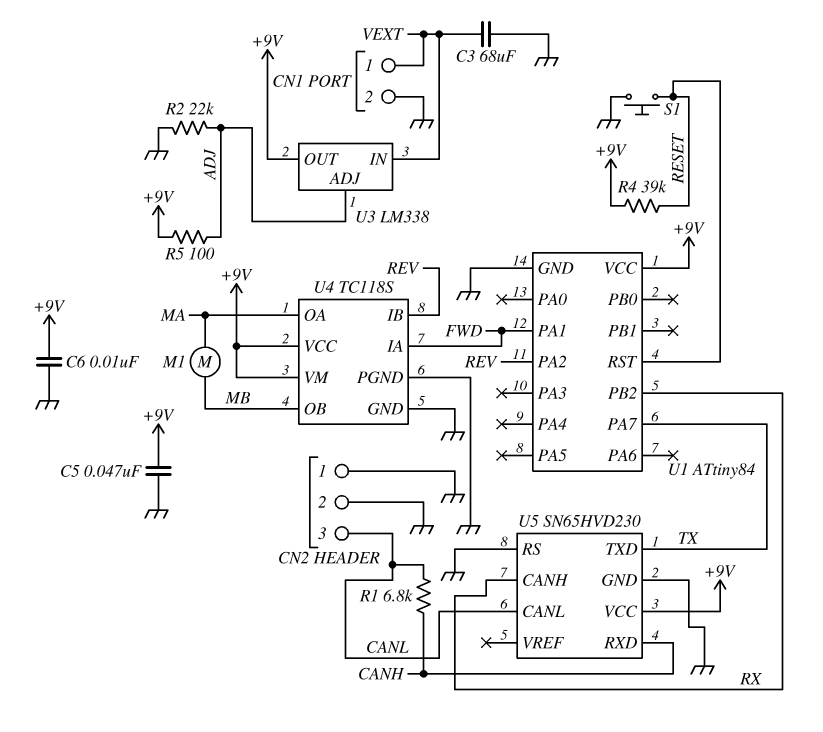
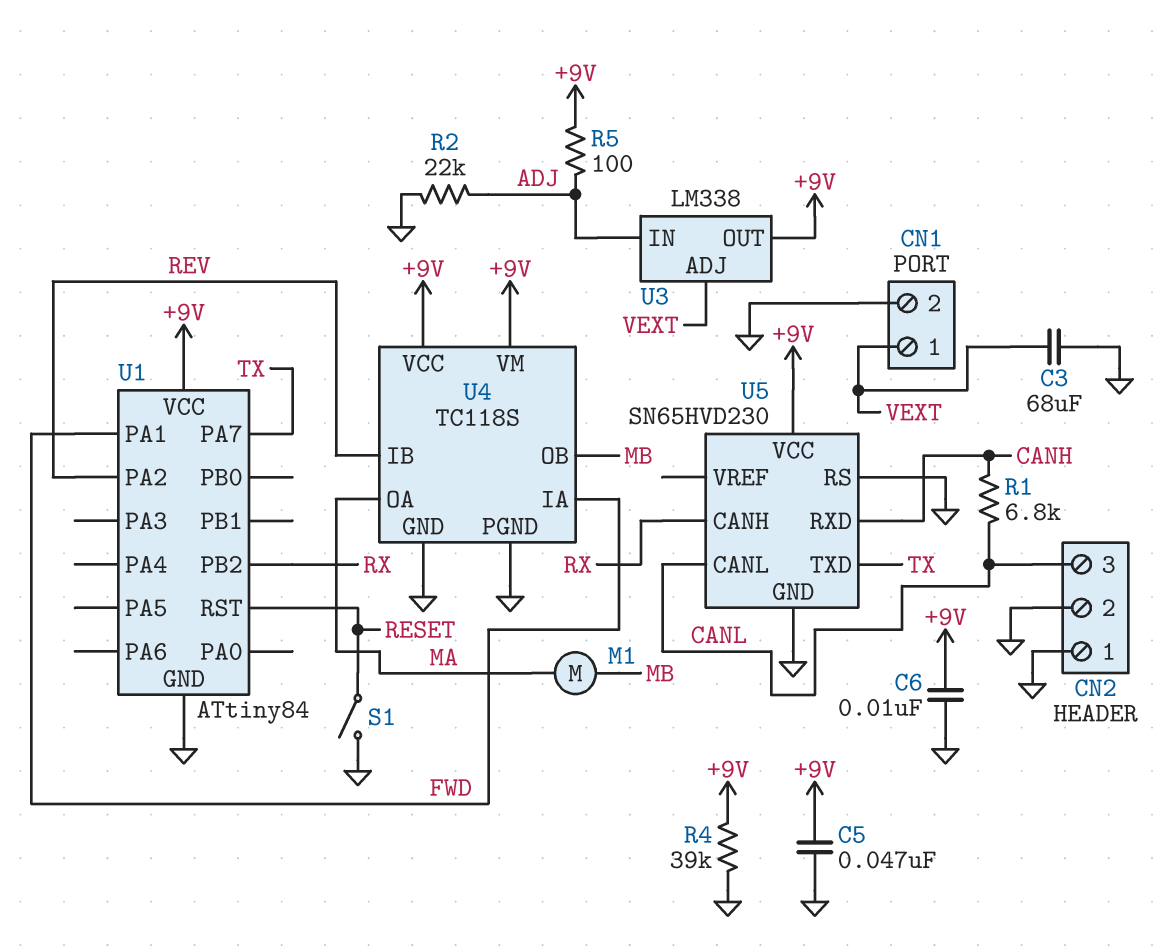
R4: 39k (+9V, RESET) -> 39k (+9V, GND)
S1: button (GND, RESET) -> switch (GND, RESET)
U3 pin ADJ: ADJ -> VEXT
U3 pin IN: VEXT -> ADJ

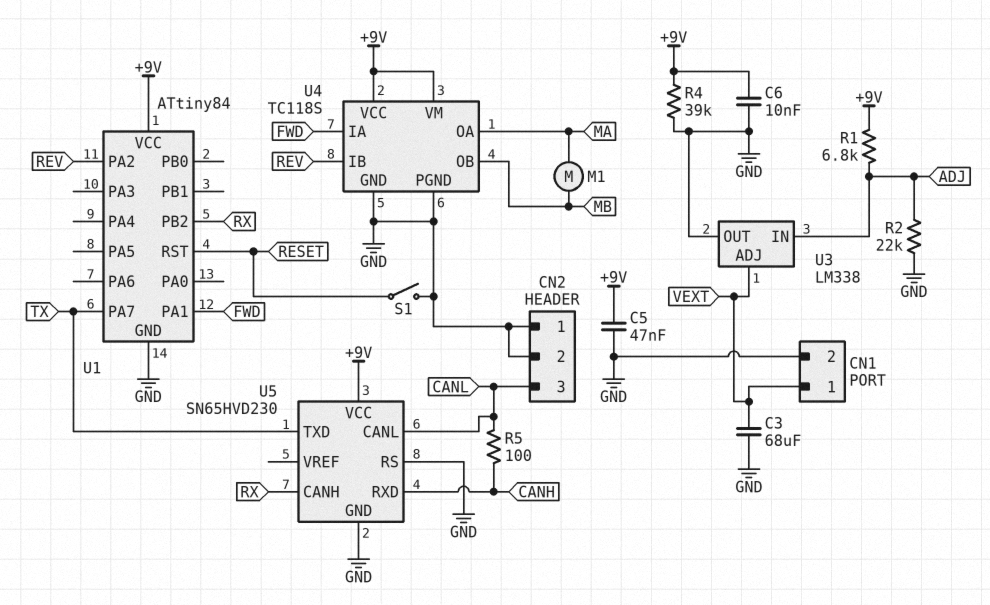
R1: 6.8k (CANH, CANL) -> 6.8k (+9V, ADJ)
R5: 100 (+9V, ADJ) -> 100 (CANH, CANL)
U3 pin OUT: +9V -> GND

